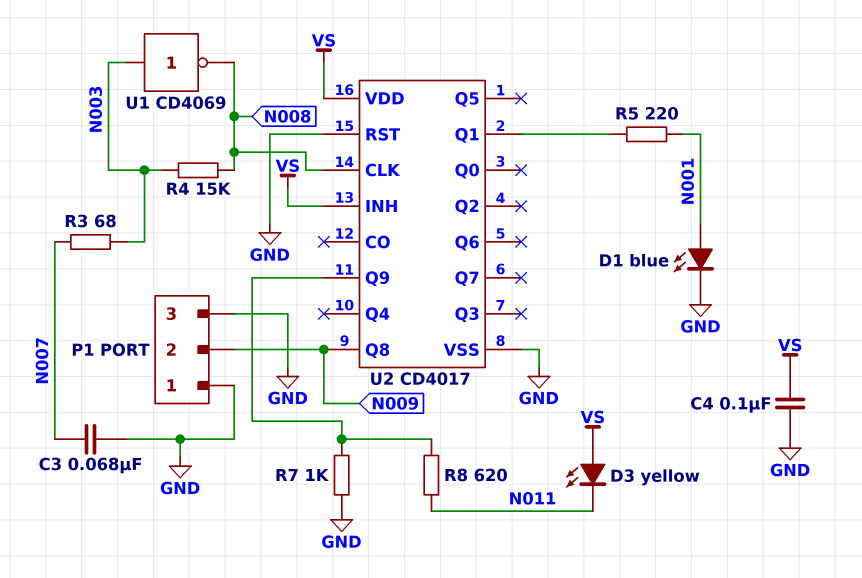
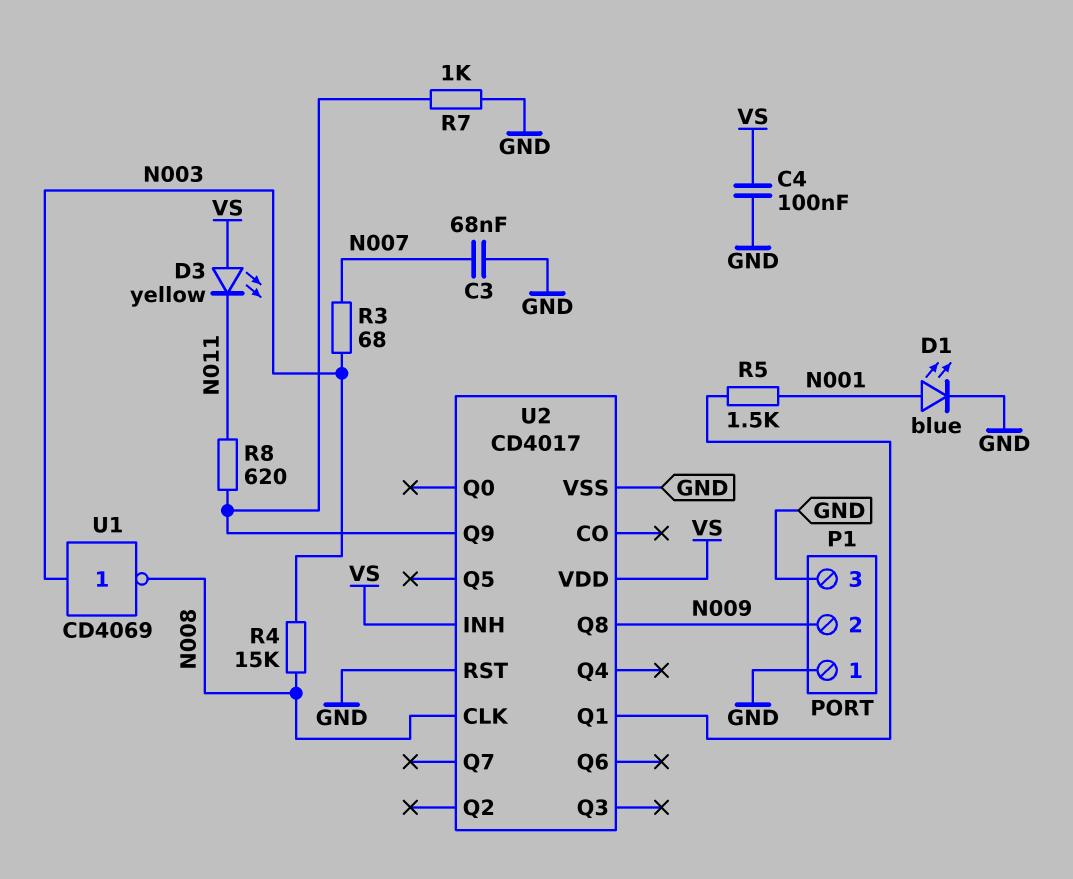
R5: 220 (N001, U2/Q1) -> 1.5k (N001, U2/Q1)

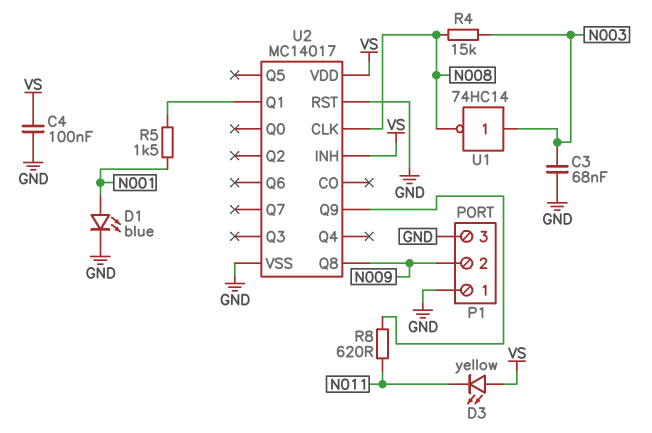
C3: 68nF (GND, N007) -> 68nF (GND, N003)
R3: 68 (N003, N007) -> none
R7: 1k (GND, U2/Q9) -> none
U1: NOT CD4069 (in N003, out N008) -> NOT 74HC14 (in N003, out N008)
U2: CD4017 -> MC14017

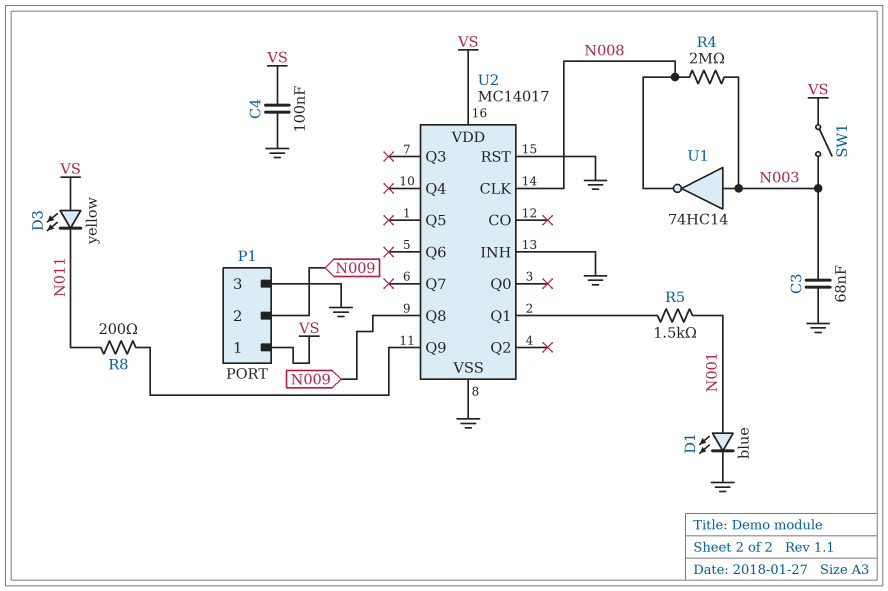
P1 pin 1: GND -> VS
R4: 15k (N003, N008) -> 2M (N003, N008)
R8: 620 (N011, U2/Q9) -> 200 (N011, U2/Q9)
SW1: none -> switch (N003, VS)
U2 pin INH: VS -> GND

